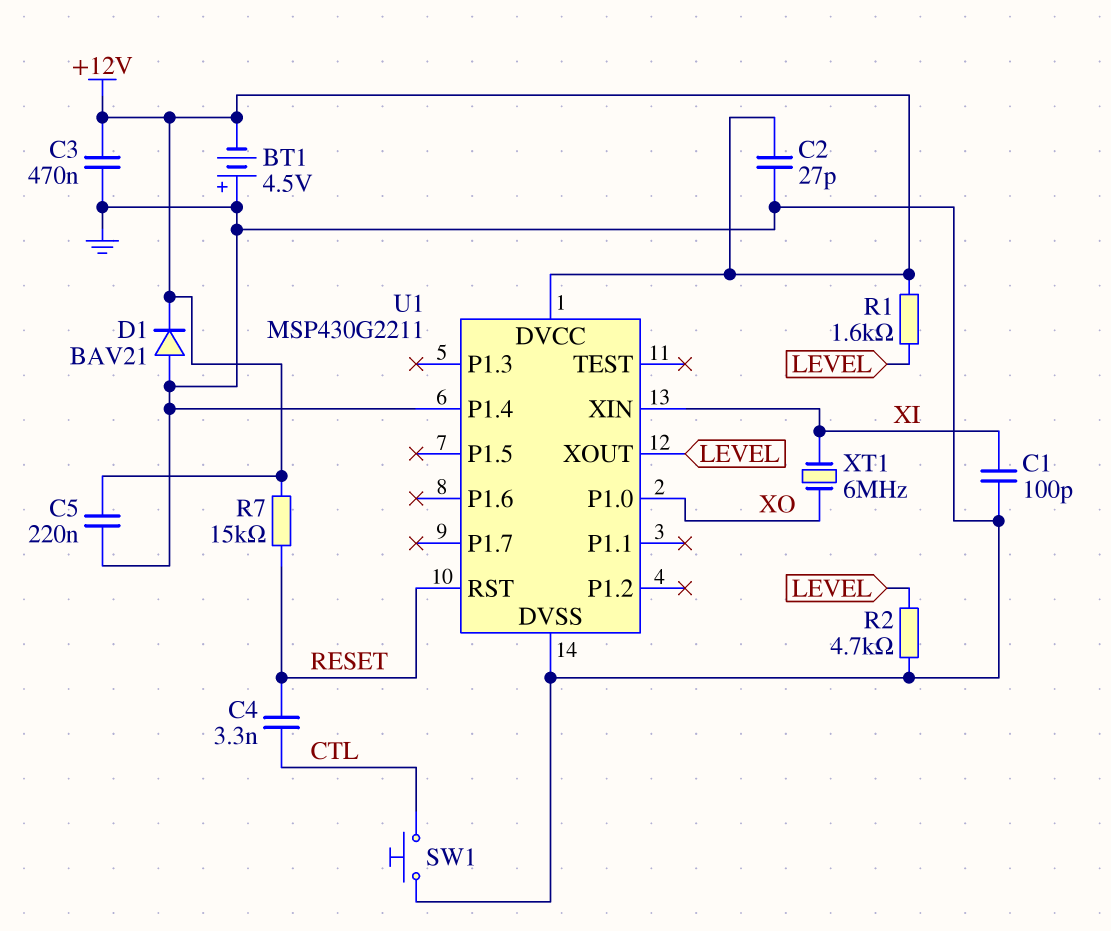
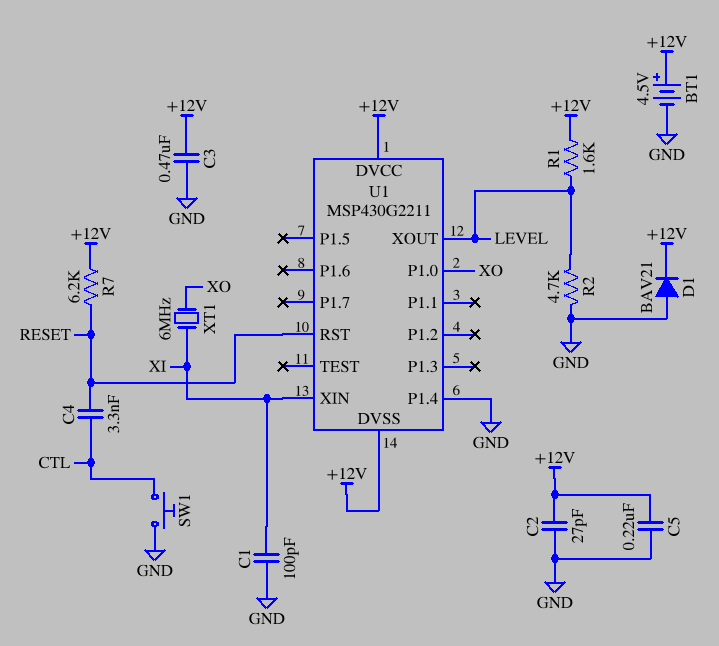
BT1: 4.5V (plus GND, minus +12V) -> 4.5V (plus +12V, minus GND)
R7: 15k (+12V, RESET) -> 6.2k (+12V, RESET)
U1 pin DVSS: GND -> +12V

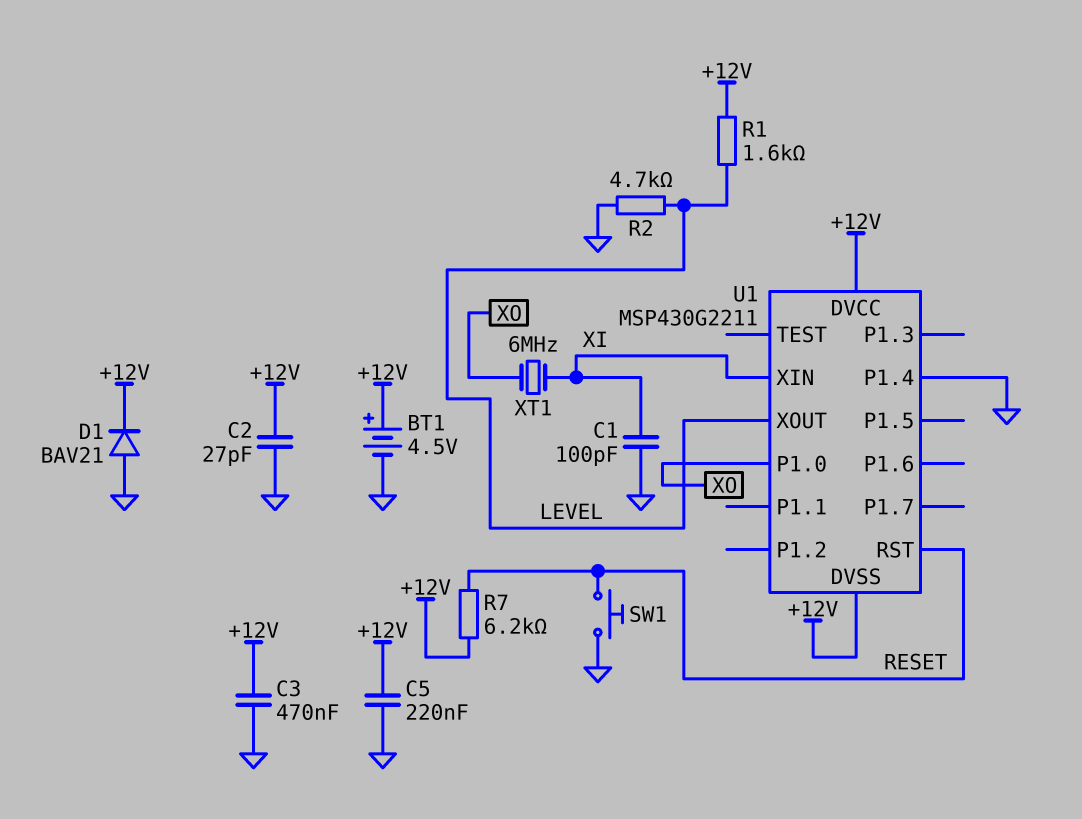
C4: 3.3nF (CTL, RESET) -> none
SW1: button (CTL, GND) -> button (GND, RESET)

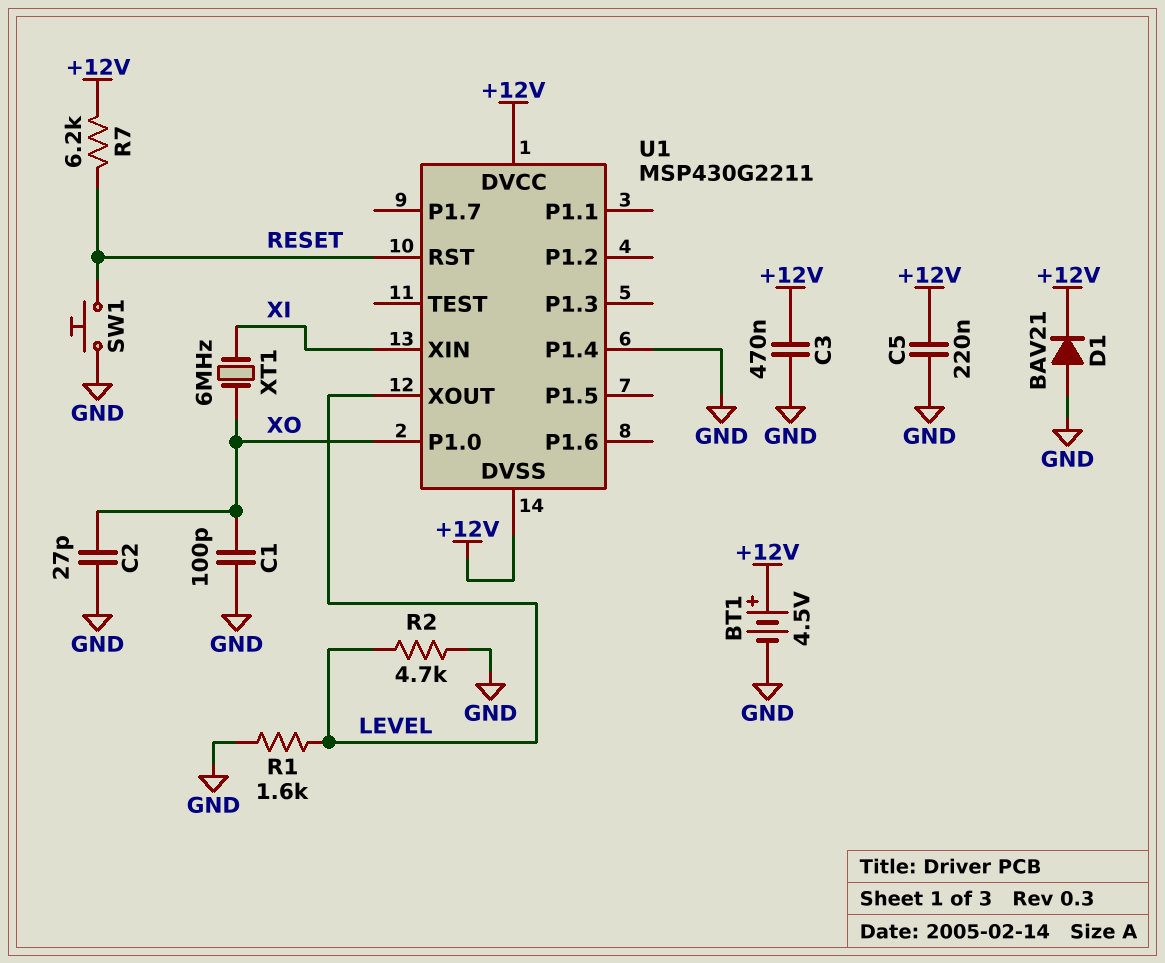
C1: 100pF (GND, XI) -> 100pF (GND, XO)
C2: 27pF (+12V, GND) -> 27pF (GND, XO)
R1: 1.6k (+12V, LEVEL) -> 1.6k (GND, LEVEL)

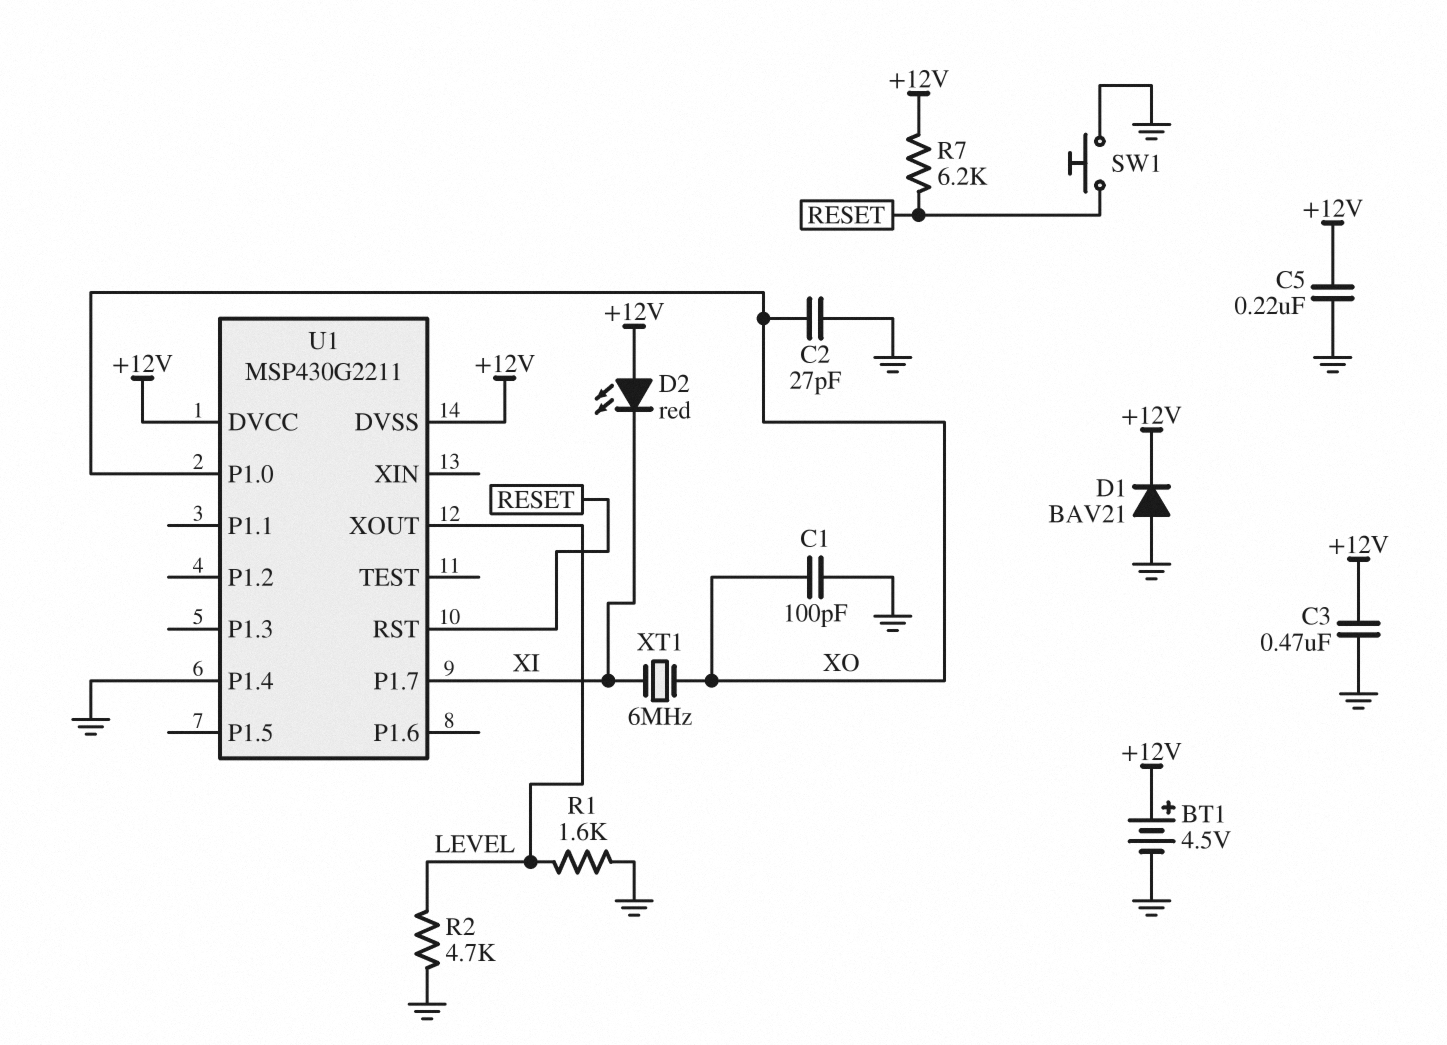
D2: none -> LED red (A +12V, K XI)
U1 pin P1.7: none -> XI
U1 pin XIN: XI -> none

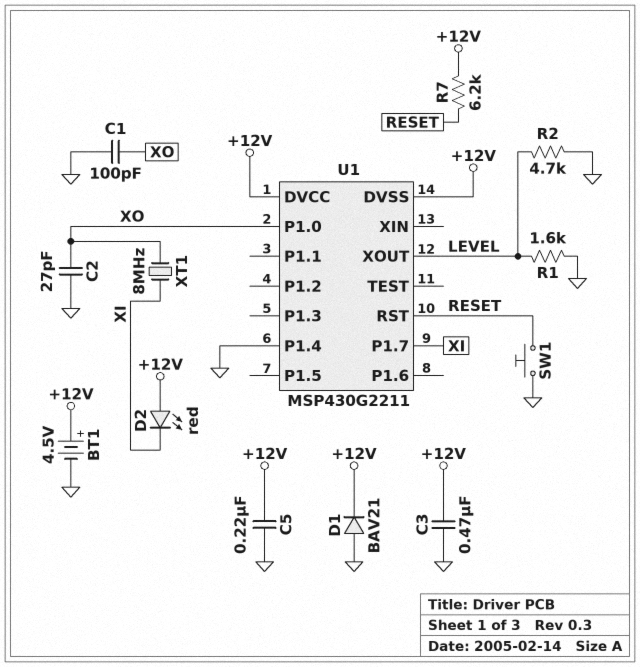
XT1: 6MHz (XI, XO) -> 8MHz (XI, XO)

